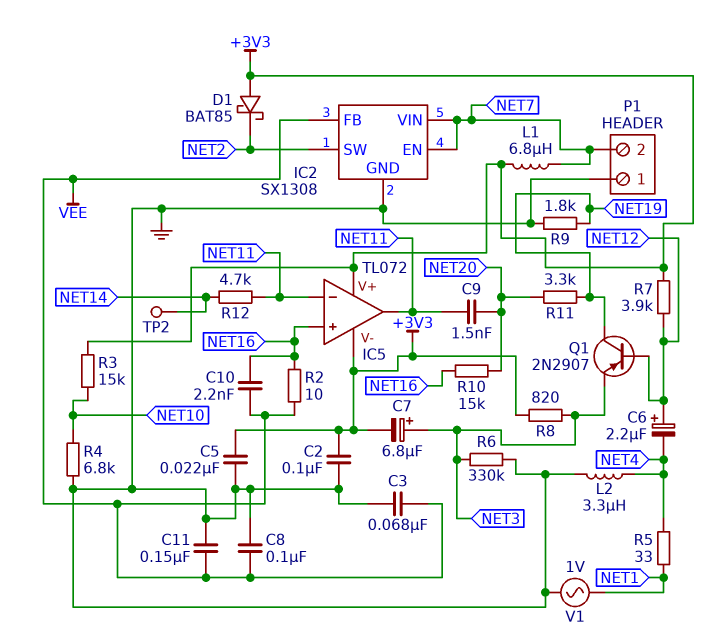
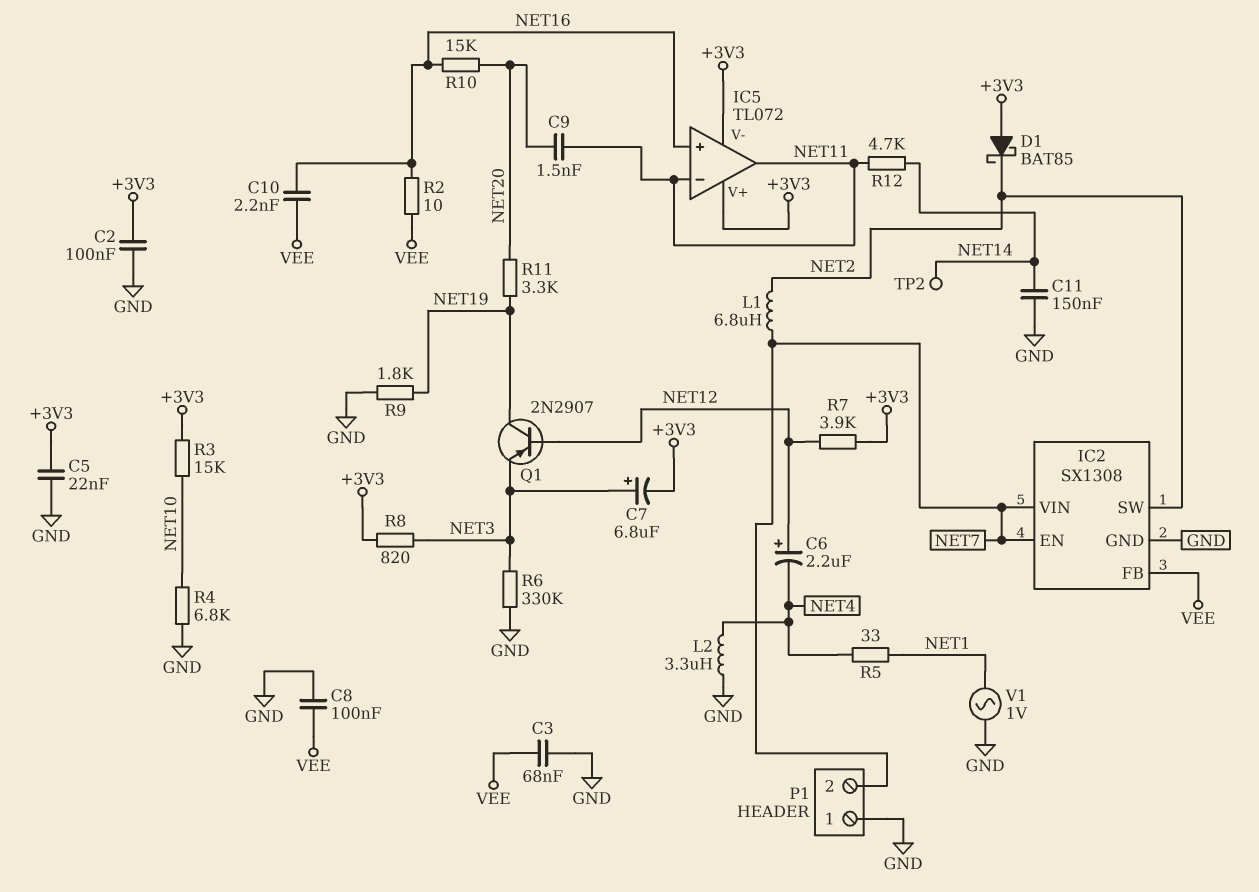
C11: 150nF (GND, VEE) -> 150nF (GND, NET14)
L1: 6.8uH (+3V3, NET7) -> 6.8uH (NET2, NET7)

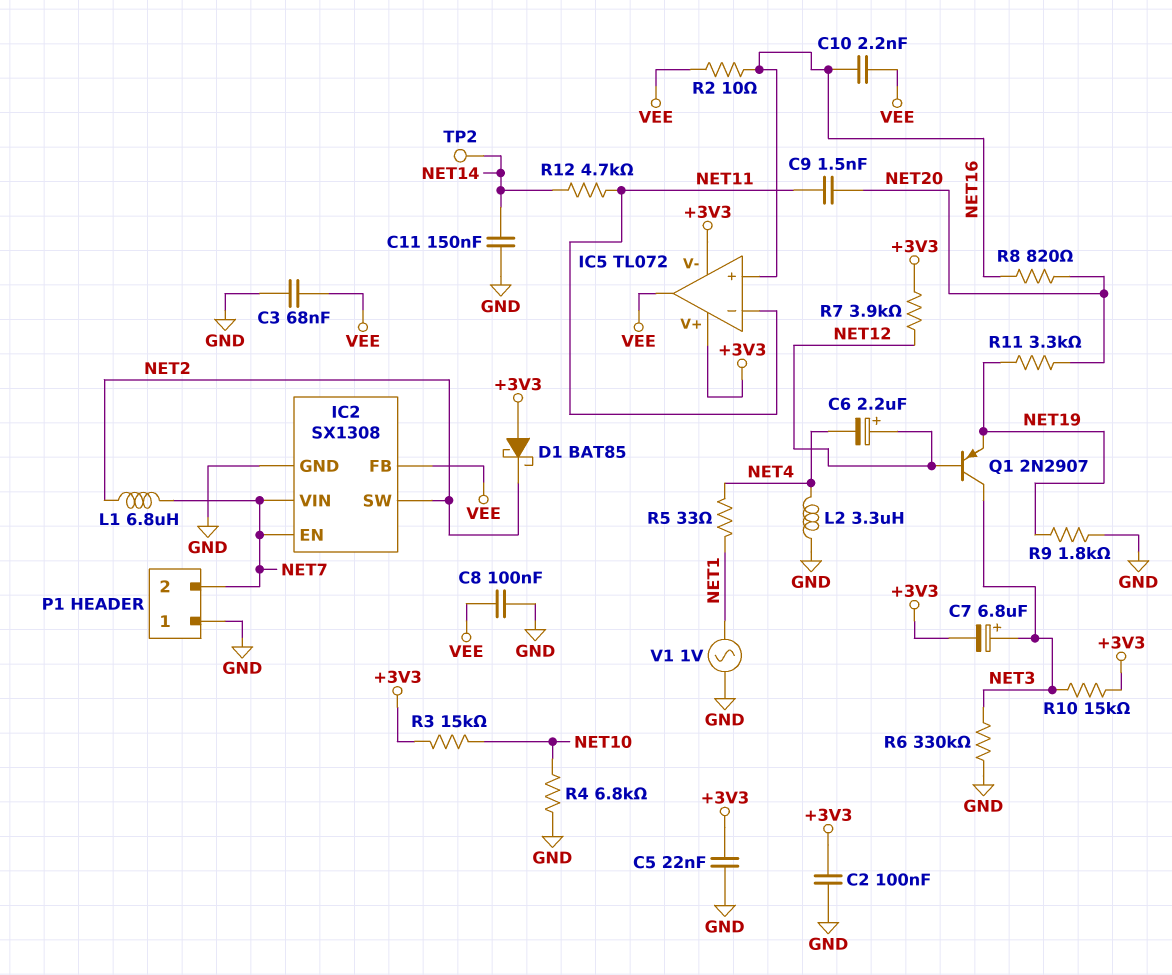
IC5 pin out: NET11 -> VEE
Q1: PNP 2N2907 (B NET12, C NET19, E NET3) -> PNP 2N2907 (B NET12, C NET3, E NET19)
R8: 820 (+3V3, NET3) -> 820 (NET16, NET20)
R10: 15k (NET16, NET20) -> 15k (+3V3, NET3)

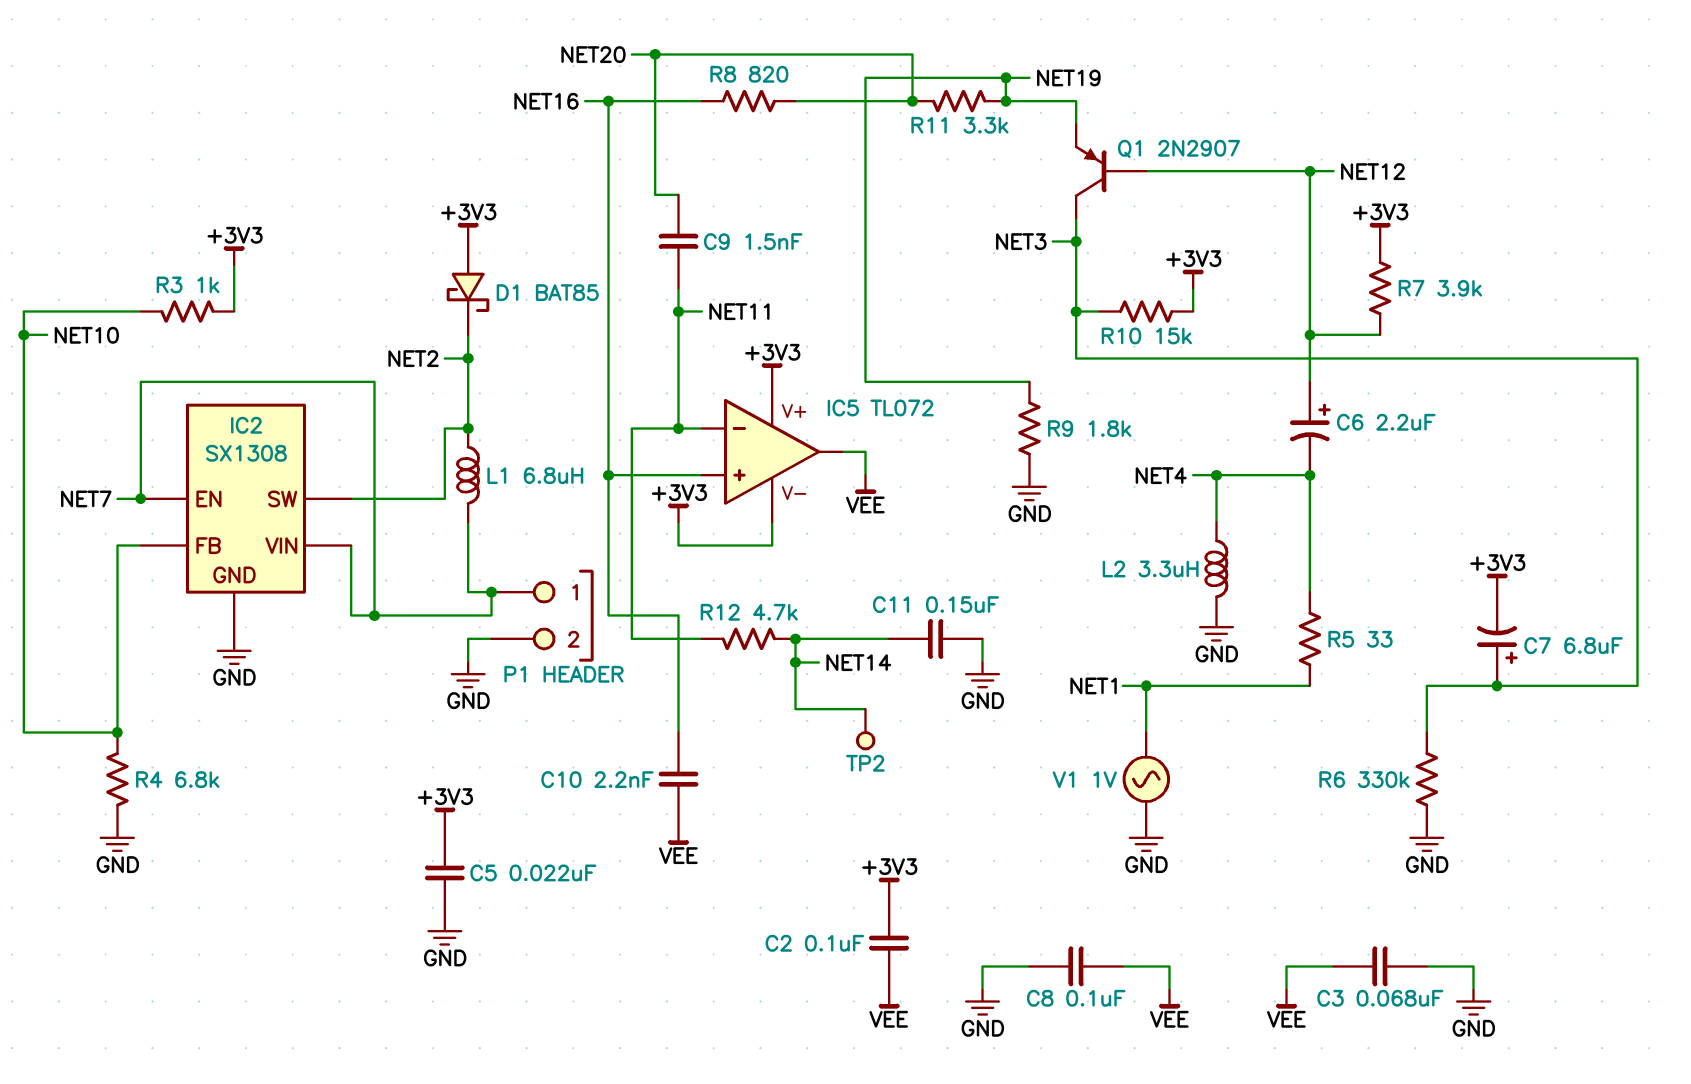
C2: 100nF (+3V3, GND) -> 100nF (+3V3, VEE)
IC2 pin FB: VEE -> NET10
P1 pin 1: GND -> NET7
P1 pin 2: NET7 -> GND
R2: 10 (NET16, VEE) -> none
R3: 15k (+3V3, NET10) -> 1k (+3V3, NET10)

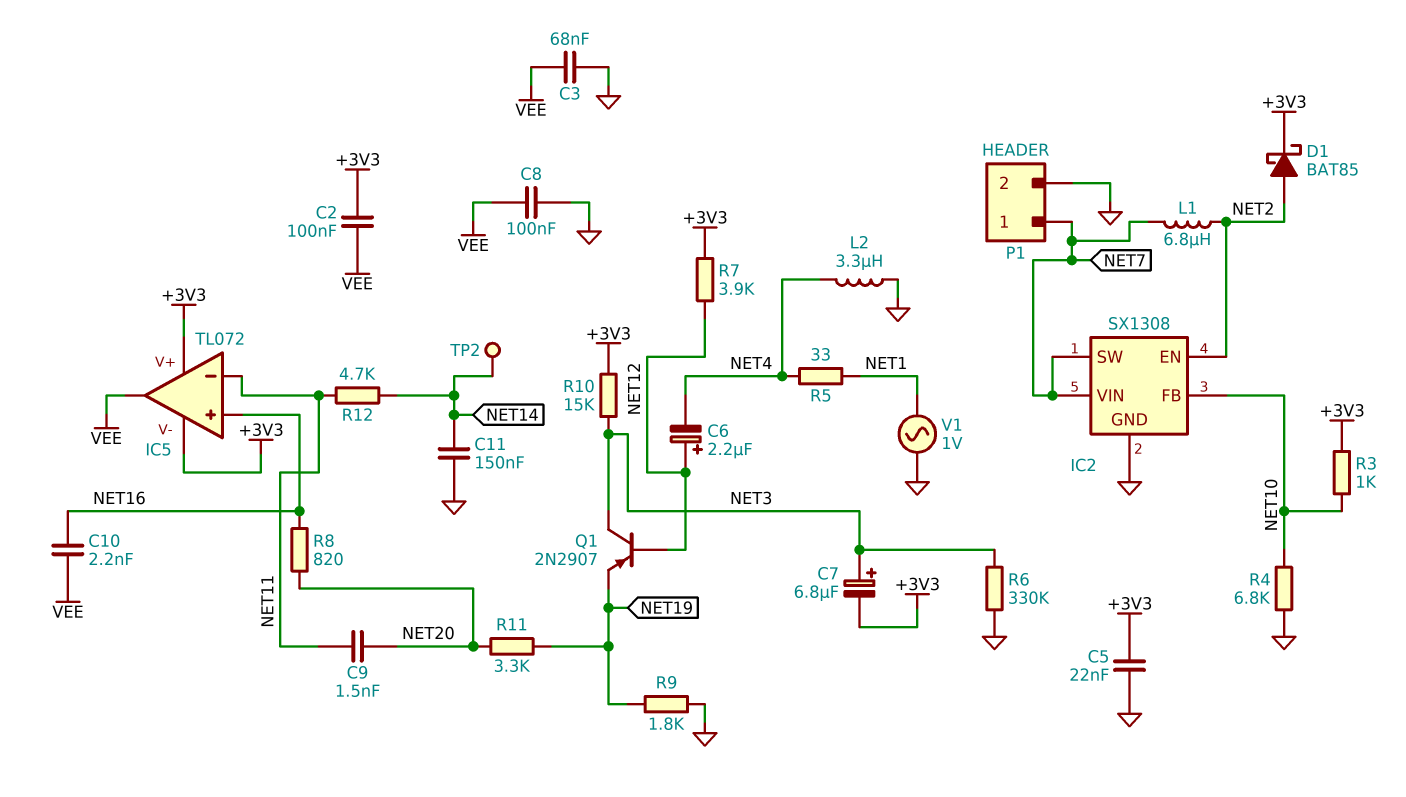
D1: schottky BAT85 (A +3V3, K NET2) -> schottky BAT85 (A NET2, K +3V3)
IC2 pin EN: NET7 -> NET2
IC2 pin SW: NET2 -> NET7

